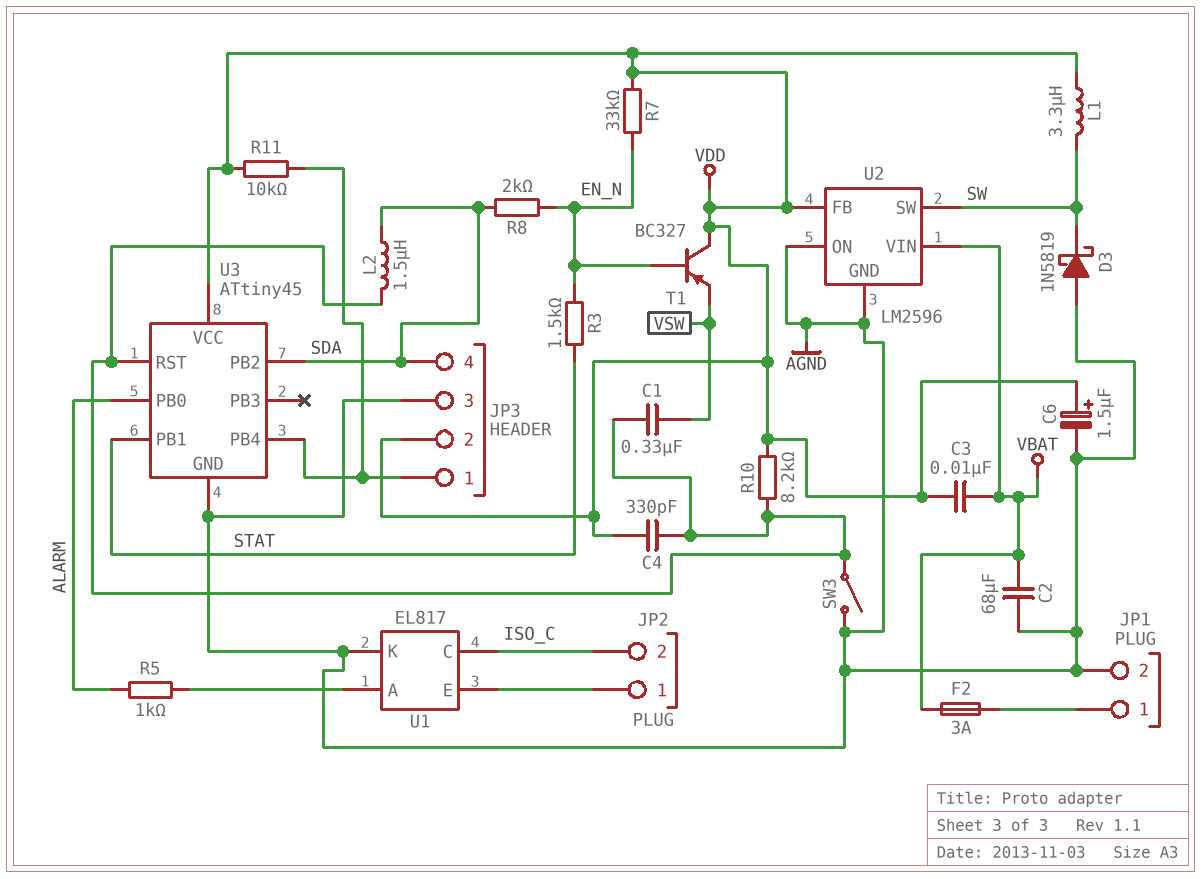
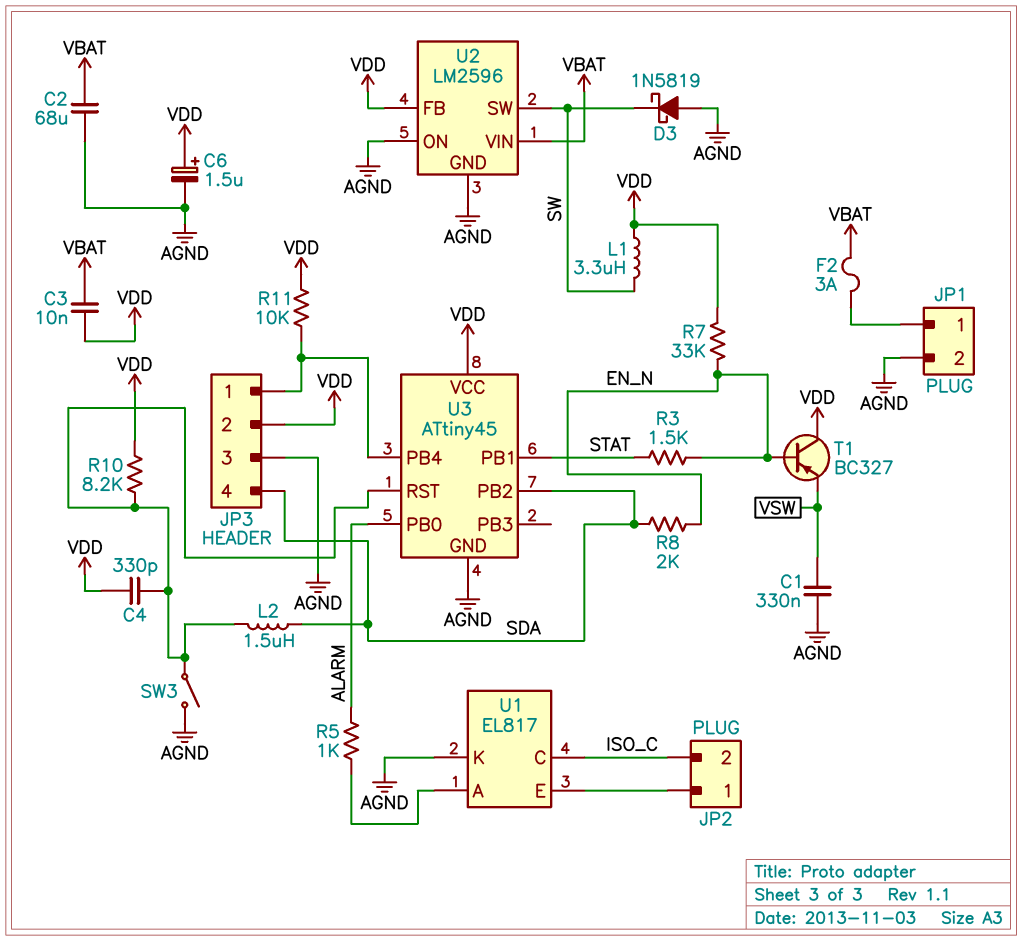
C1: 330nF (U3/RST, VSW) -> 330nF (AGND, VSW)

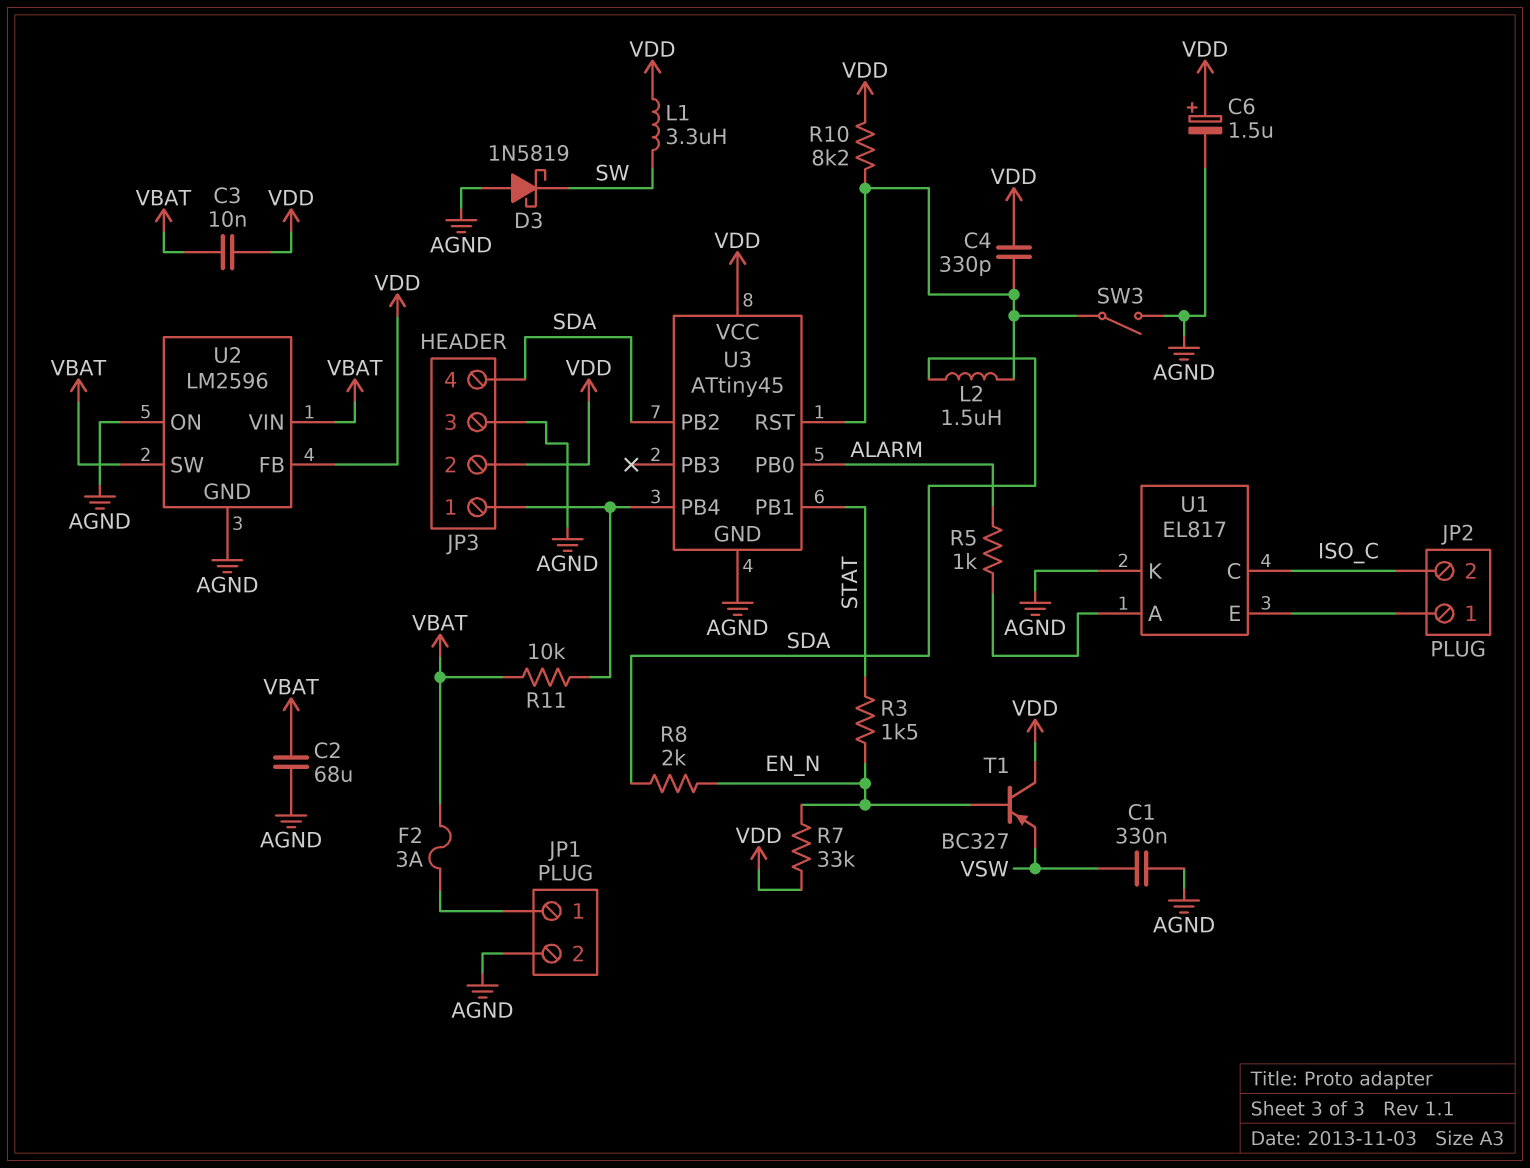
R11: 10k (JP3/1, VDD) -> 10k (JP3/1, VBAT)
U2 pin SW: SW -> VBAT

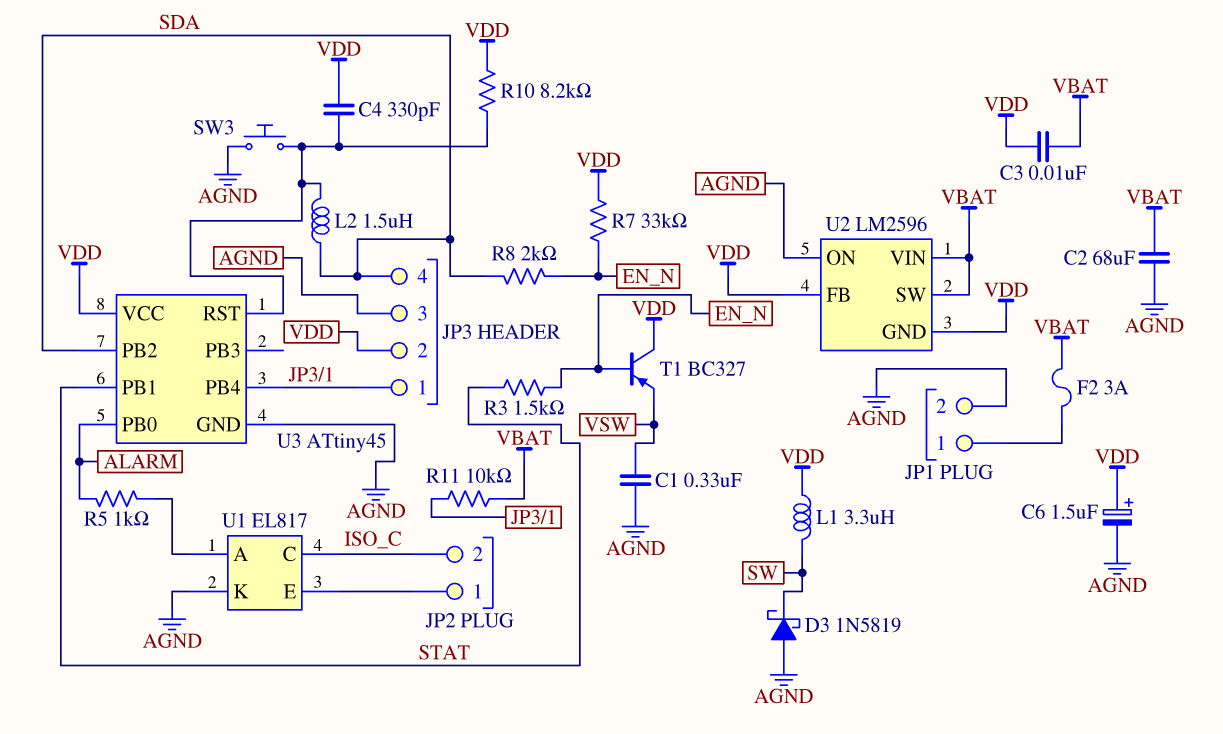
SW3: switch (AGND, U3/RST) -> button (AGND, U3/RST)
U2 pin GND: AGND -> VDD

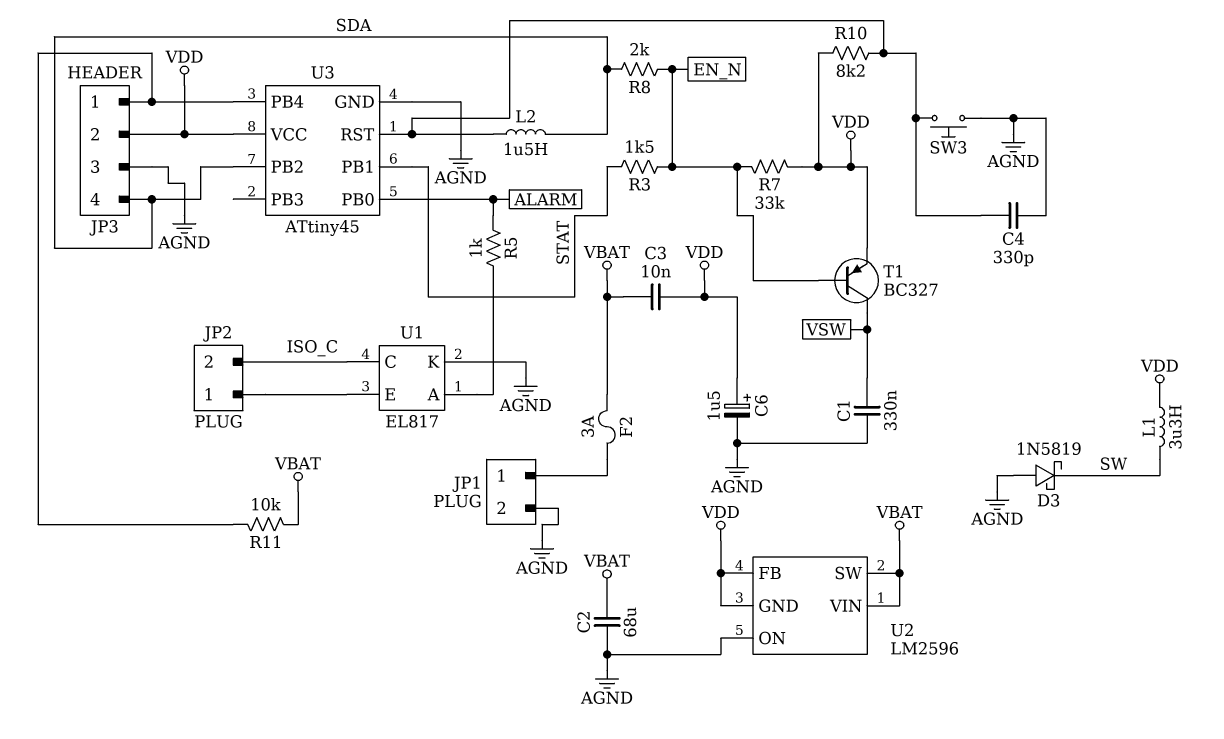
C4: 330pF (U3/RST, VDD) -> 330pF (AGND, U3/RST)
T1: PNP BC327 (B EN_N, C VDD, E VSW) -> PNP BC327 (B EN_N, C VSW, E VDD)

